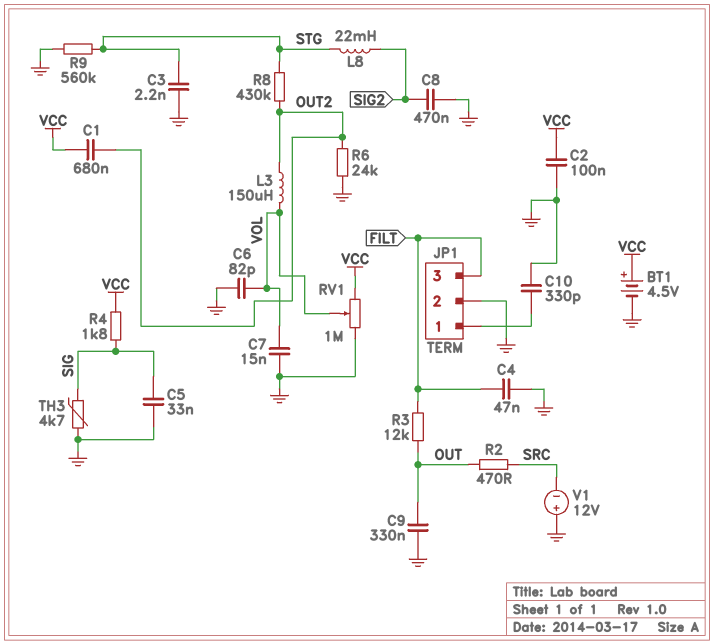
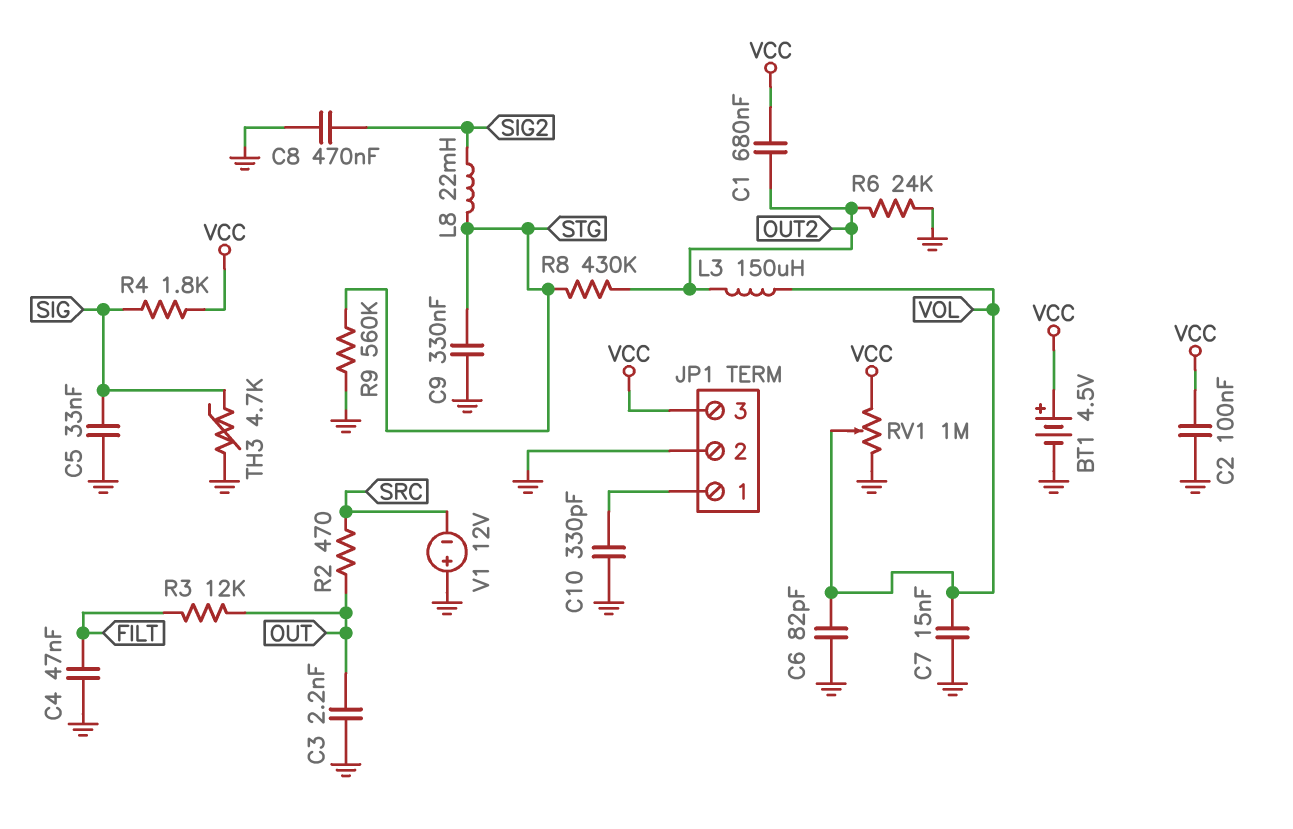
C3: 2.2nF (GND, STG) -> 2.2nF (GND, OUT)
C9: 330nF (GND, OUT) -> 330nF (GND, STG)
JP1 pin 3: FILT -> VCC

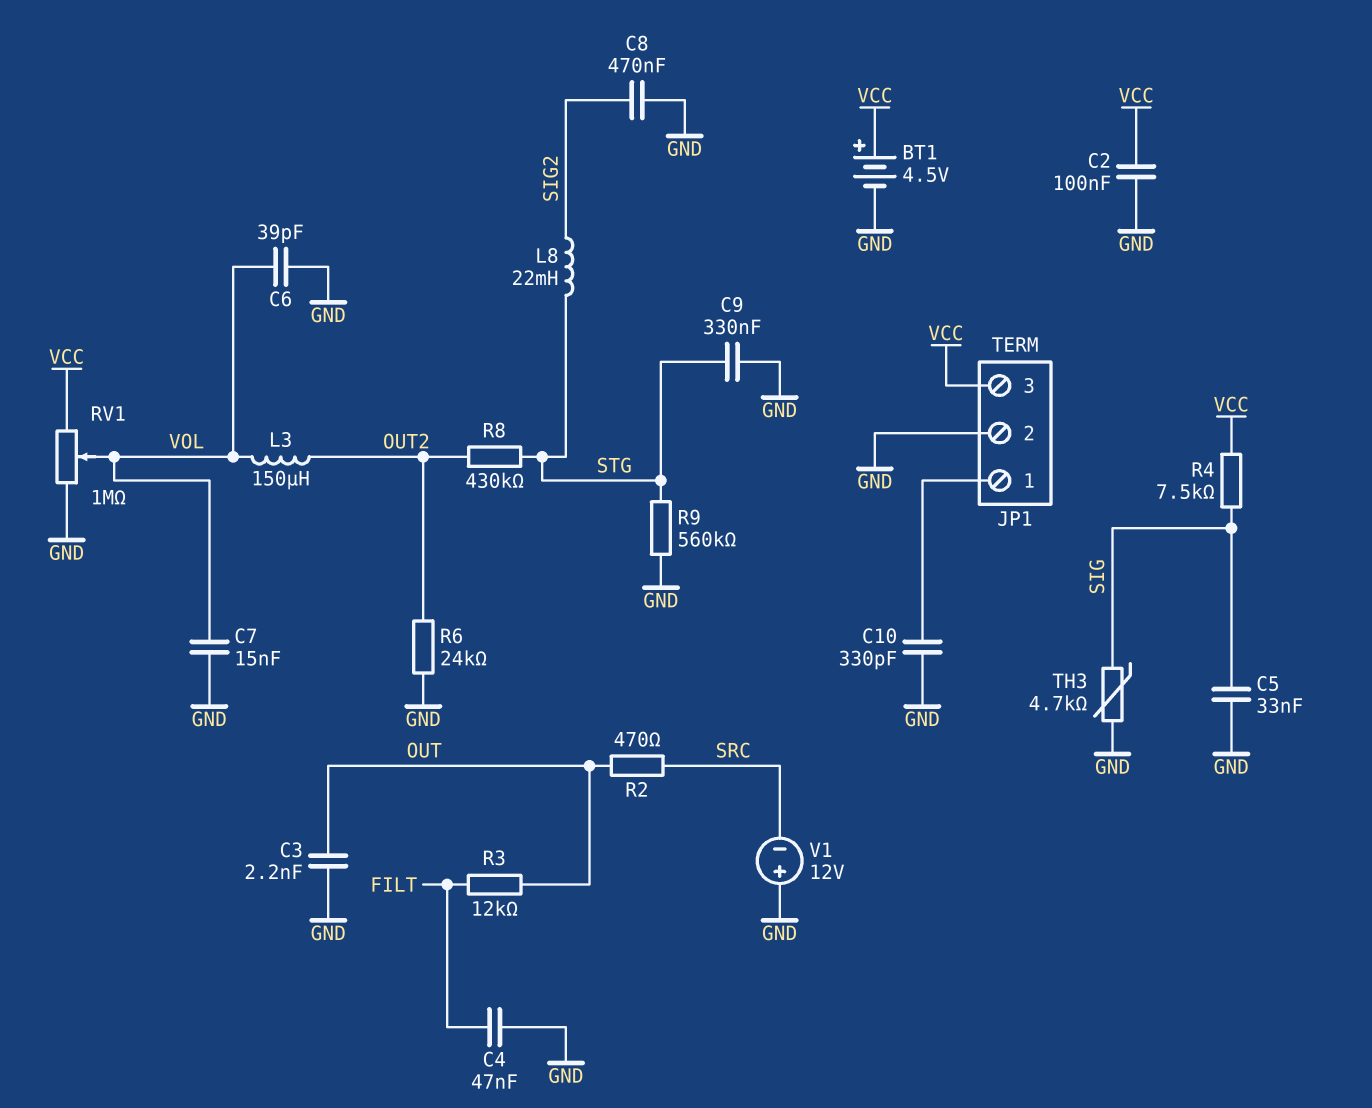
C1: 680nF (OUT2, VCC) -> none
C6: 82pF (GND, VOL) -> 39pF (GND, VOL)
R4: 1.8k (SIG, VCC) -> 7.5k (SIG, VCC)

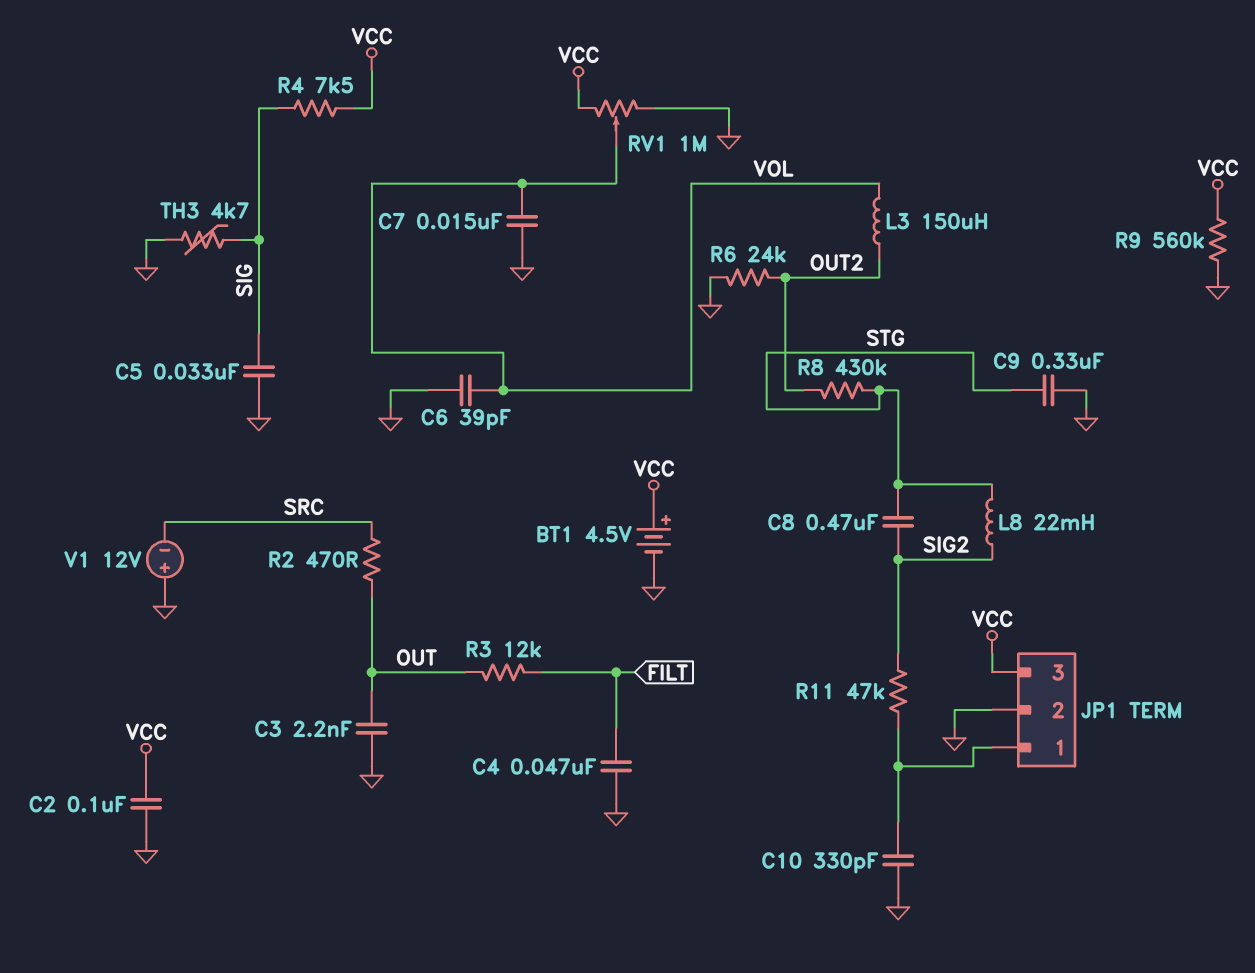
C8: 470nF (GND, SIG2) -> 470nF (SIG2, STG)
R9: 560k (GND, STG) -> 560k (GND, VCC)
R11: none -> 47k (JP1/1, SIG2)

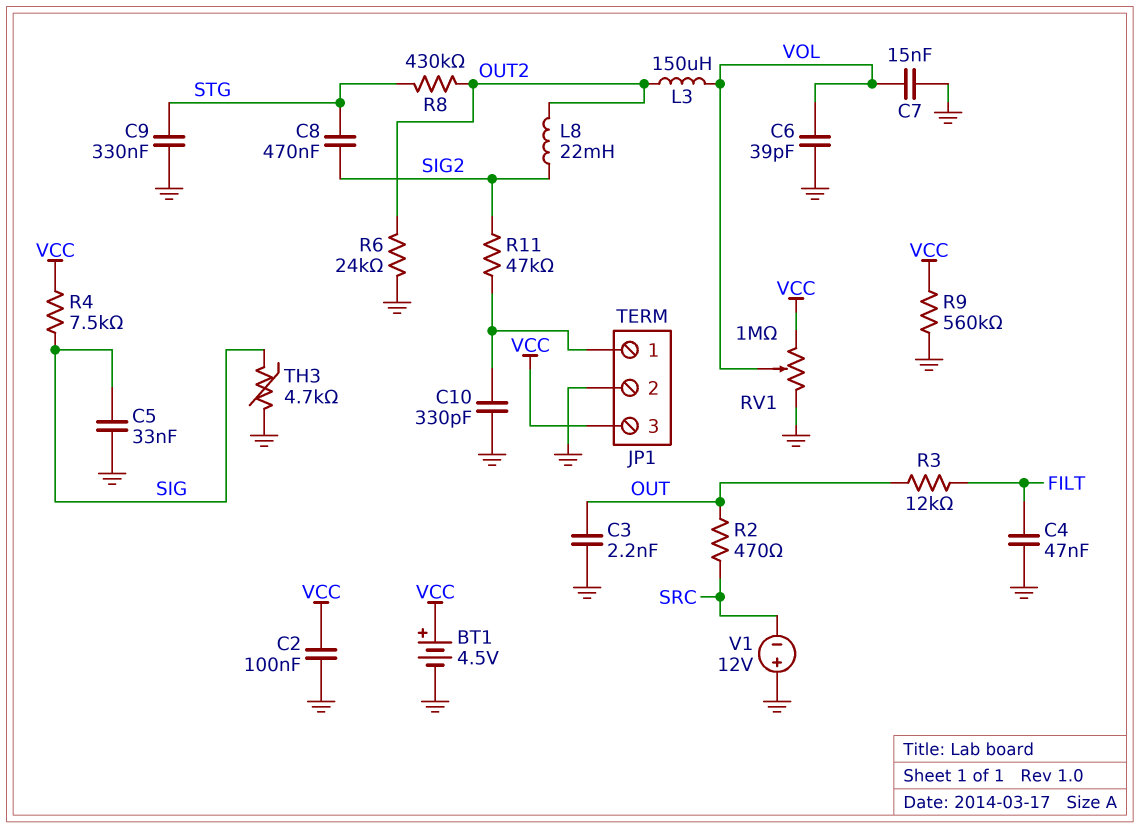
L8: 22mH (SIG2, STG) -> 22mH (OUT2, SIG2)

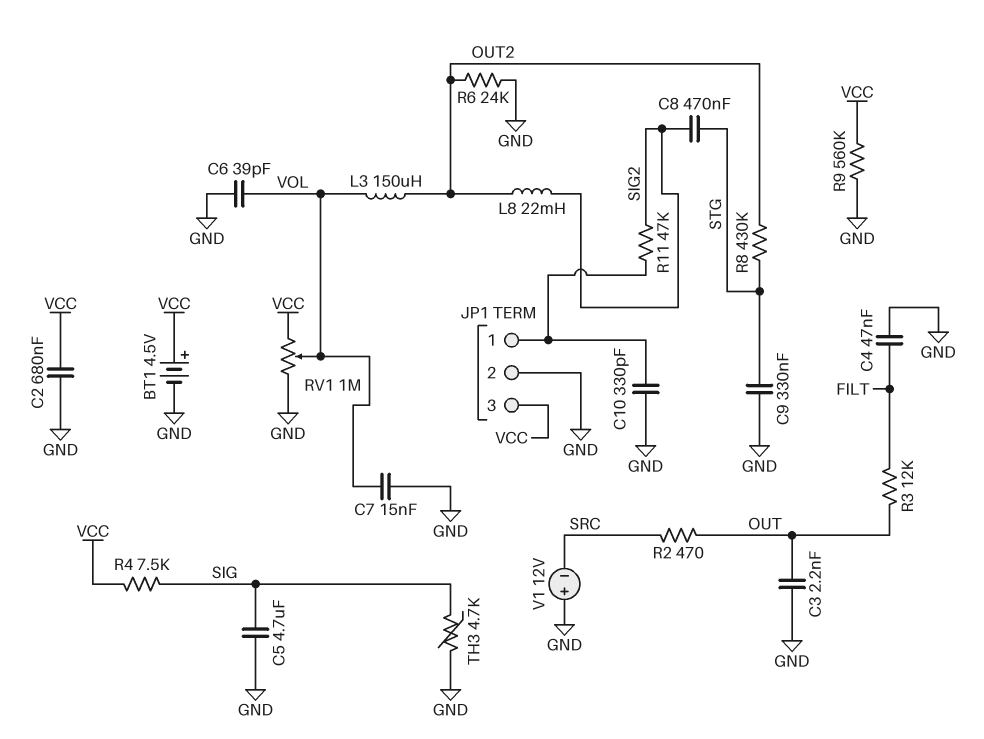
C2: 100nF (GND, VCC) -> 680nF (GND, VCC)
C5: 33nF (GND, SIG) -> 4.7uF (GND, SIG)

